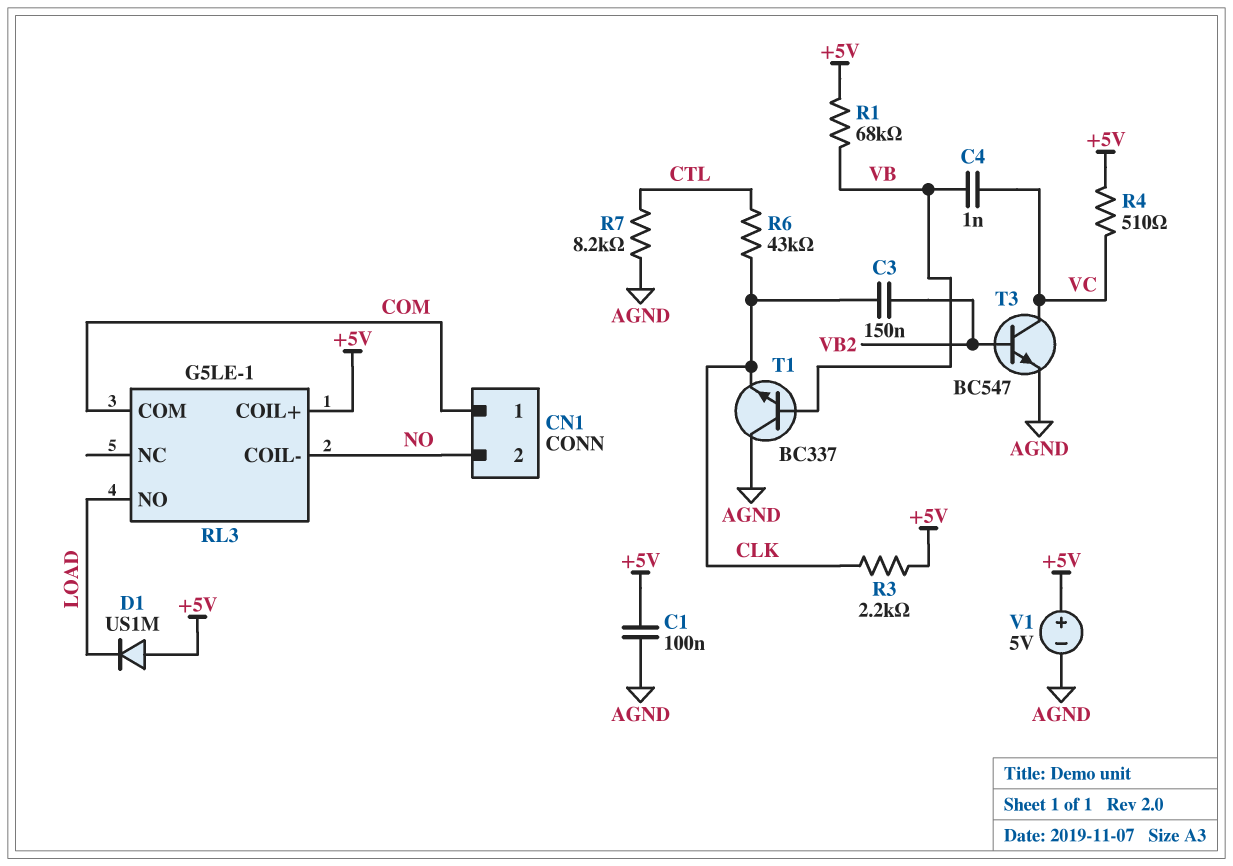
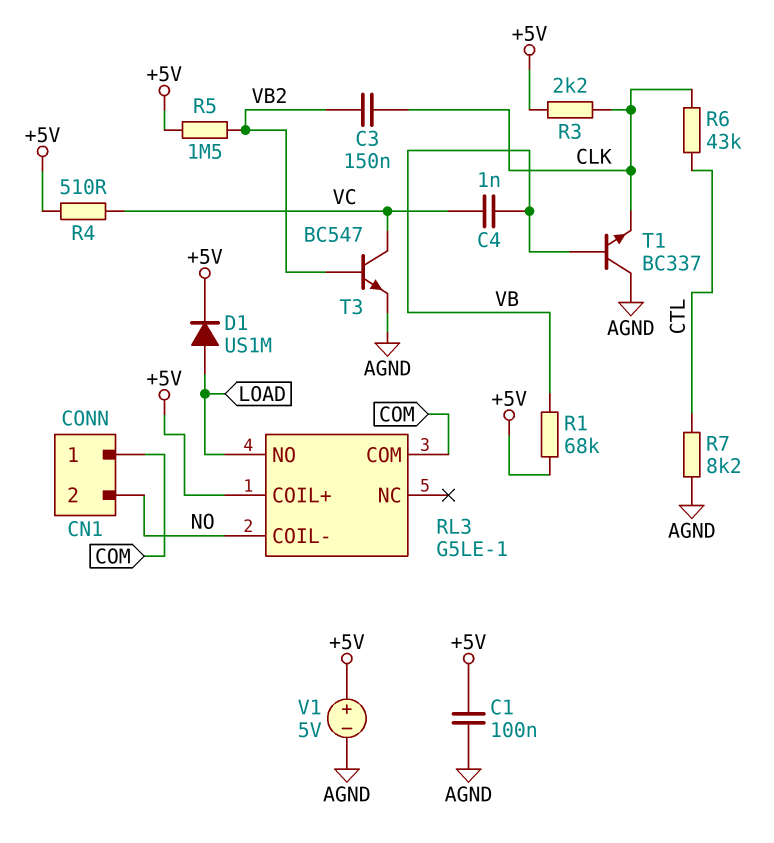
D1: diode US1M (A +5V, K LOAD) -> diode US1M (A LOAD, K +5V)
R5: none -> 1.5M (+5V, VB2)

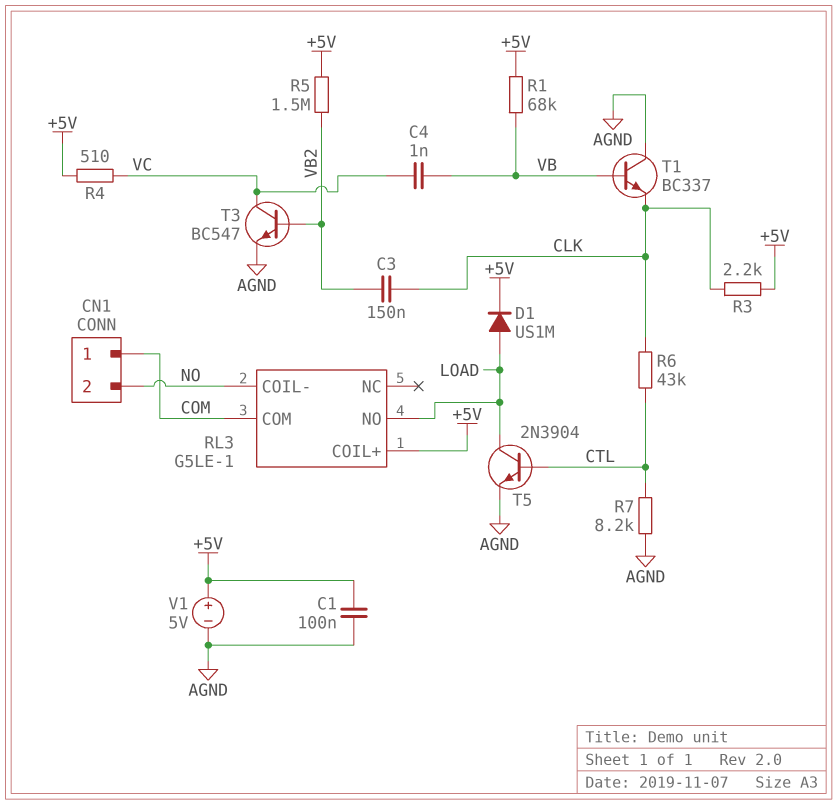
T5: none -> NPN 2N3904 (B CTL, C LOAD, E AGND)

